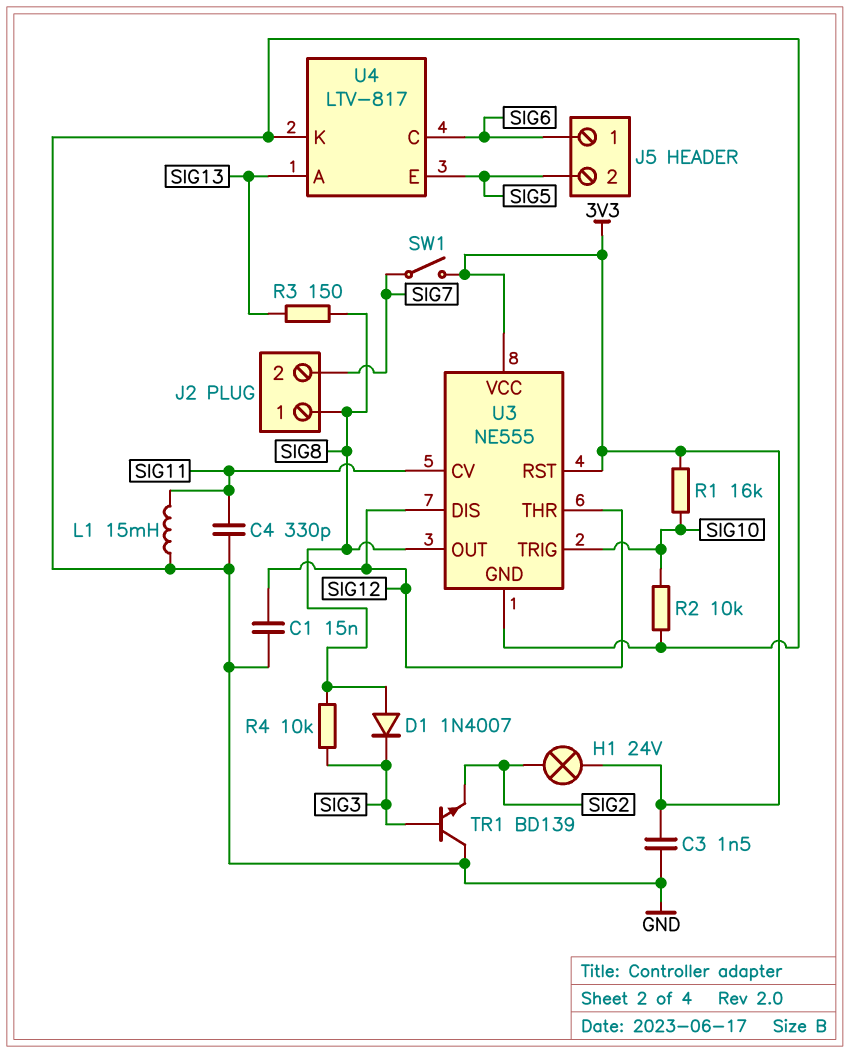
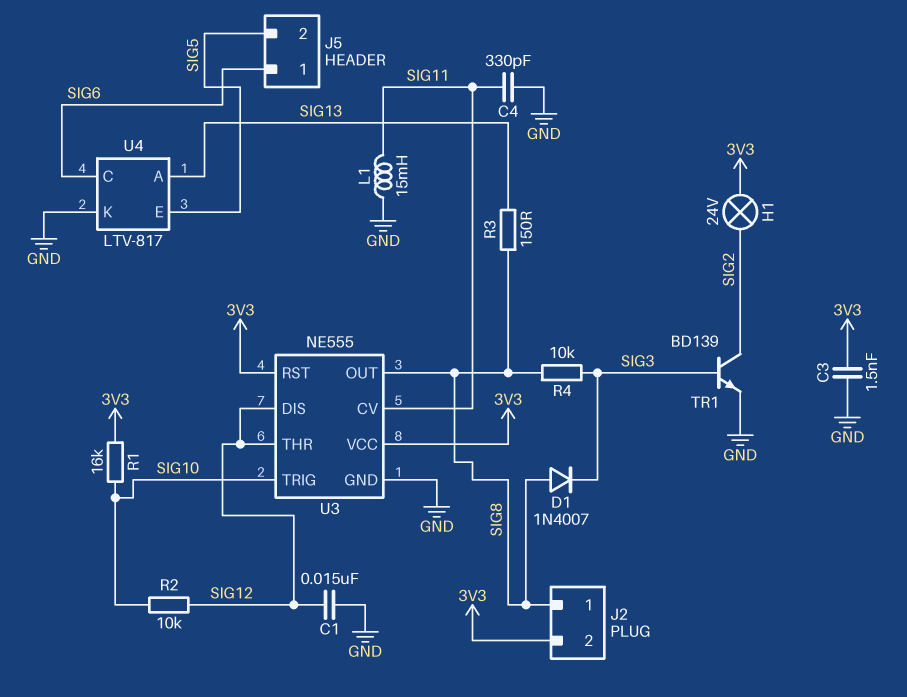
J2 pin 2: SIG7 -> 3V3
R2: 10k (GND, SIG10) -> 10k (SIG10, SIG12)
SW1: switch (3V3, SIG7) -> none
TR1: NPN BD139 (B SIG3, C GND, E SIG2) -> NPN BD139 (B SIG3, C SIG2, E GND)

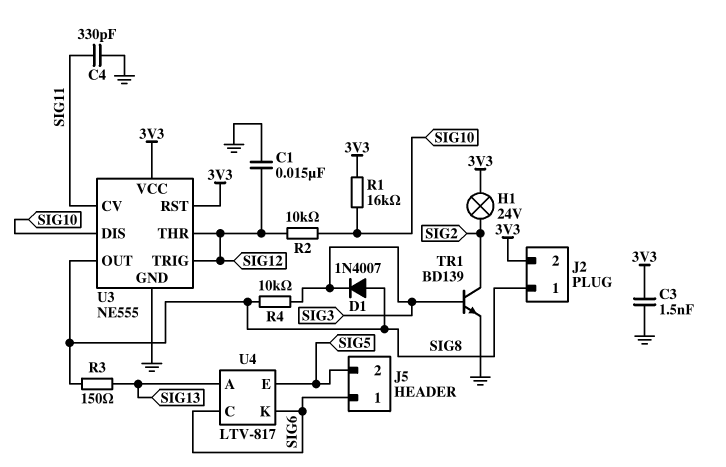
L1: 15mH (GND, SIG11) -> none
U3 pin DIS: SIG12 -> SIG10
U3 pin TRIG: SIG10 -> SIG12
U4 pin K: GND -> SIG6

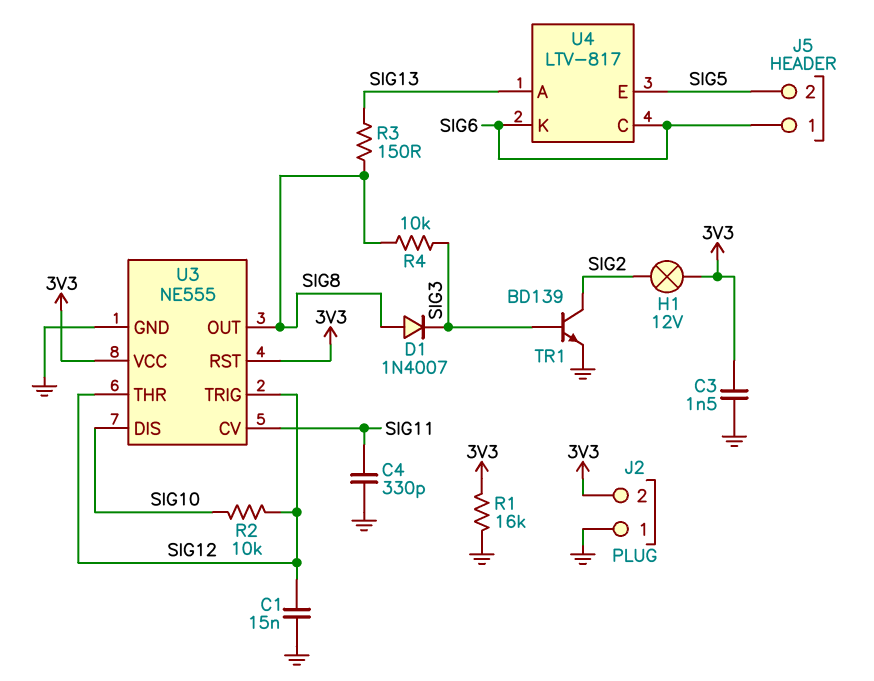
H1: lamp 24V (3V3, SIG2) -> lamp 12V (3V3, SIG2)
J2 pin 1: SIG8 -> GND
R1: 16k (3V3, SIG10) -> 16k (3V3, GND)

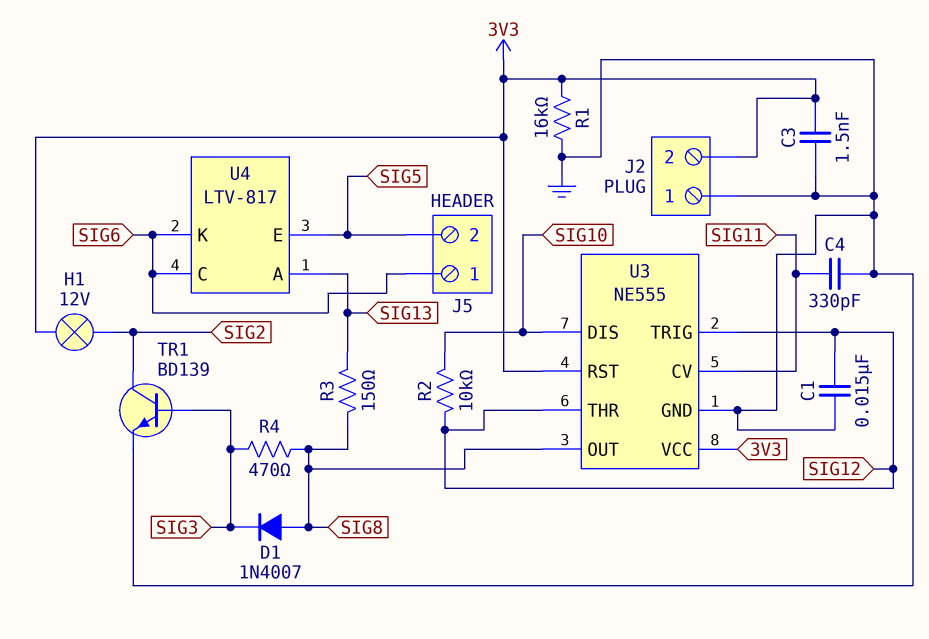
R4: 10k (SIG3, SIG8) -> 470 (SIG3, SIG8)

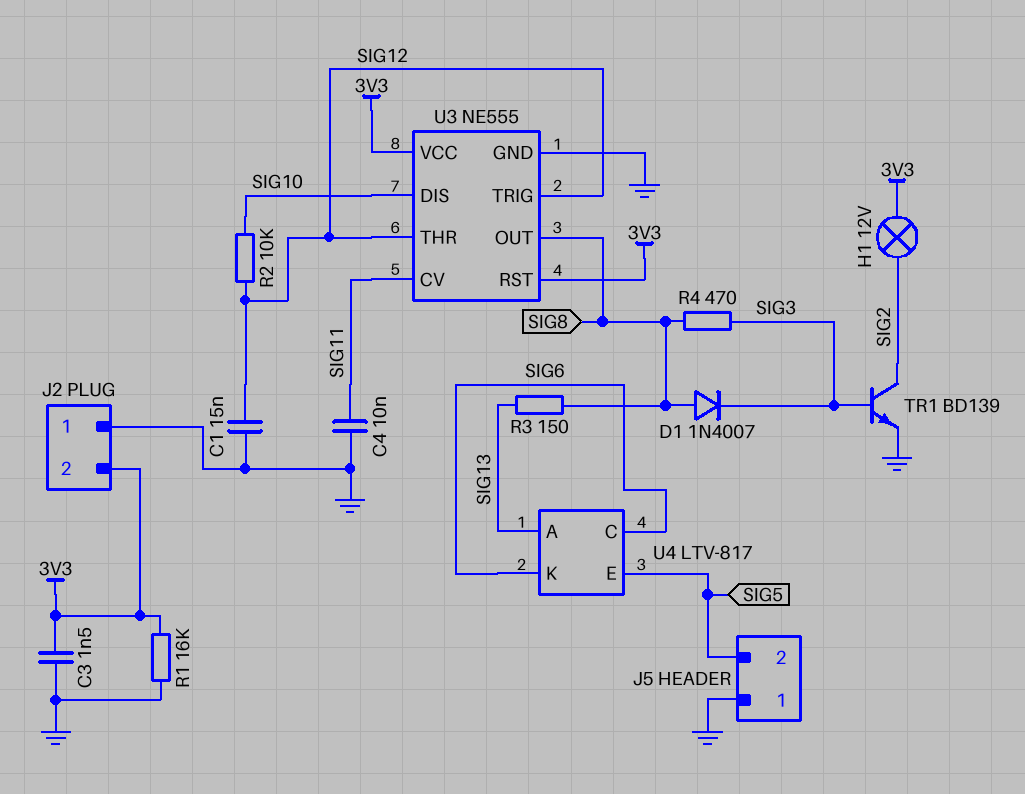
C4: 330pF (GND, SIG11) -> 10nF (GND, SIG11)
J5 pin 1: SIG6 -> GND

